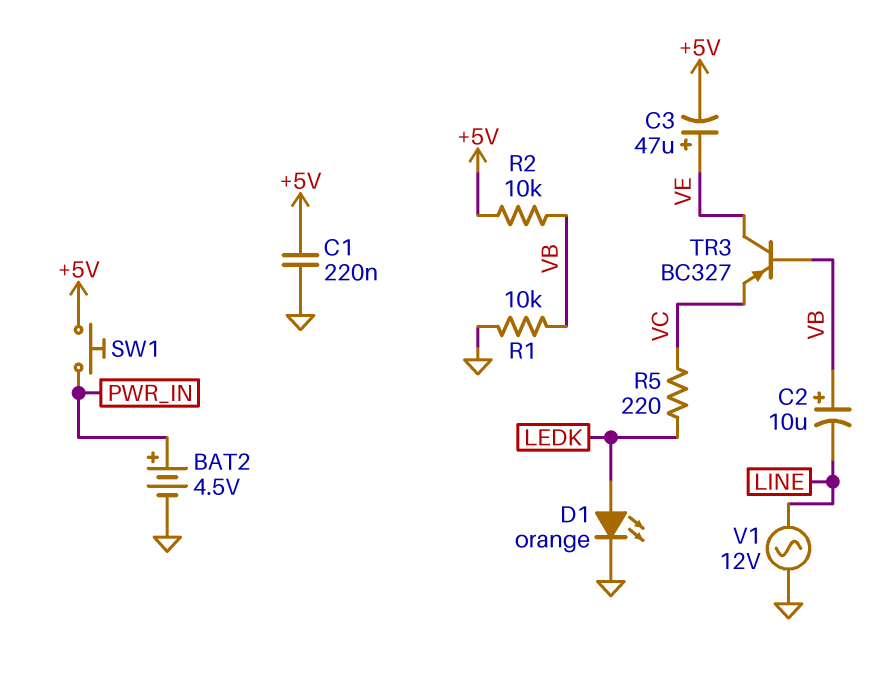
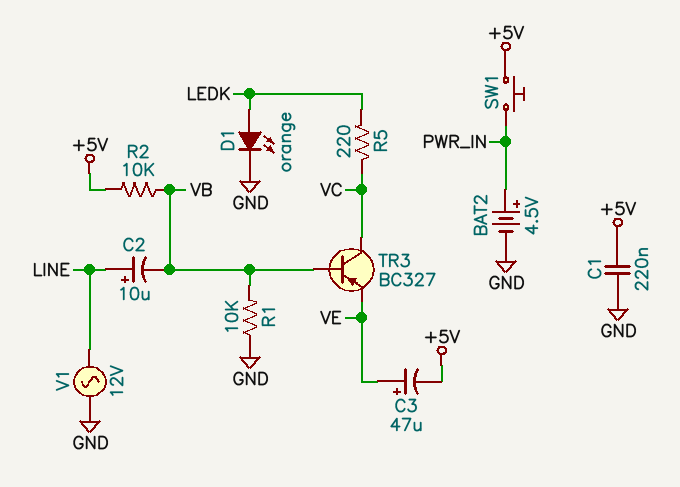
C2: 10uF (plus VB, minus LINE) -> 10uF (plus LINE, minus VB)
TR3: PNP BC327 (B VB, C VE, E VC) -> PNP BC327 (B VB, C VC, E VE)

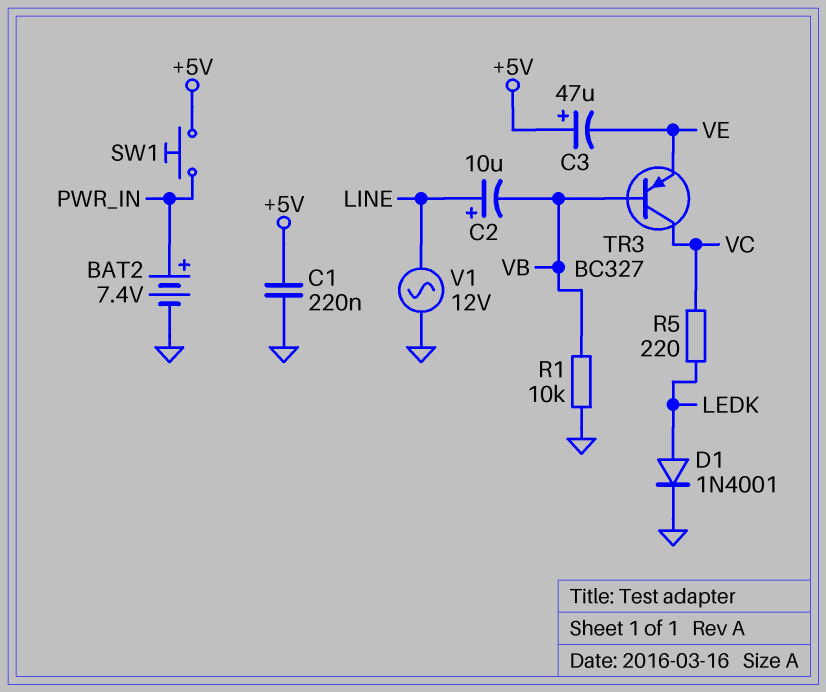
BAT2: 4.5V (plus PWR_IN, minus GND) -> 7.4V (plus PWR_IN, minus GND)
C3: 47uF (plus VE, minus +5V) -> 47uF (plus +5V, minus VE)
D1: LED orange (A LEDK, K GND) -> diode 1N4001 (A LEDK, K GND)
R2: 10k (+5V, VB) -> none

